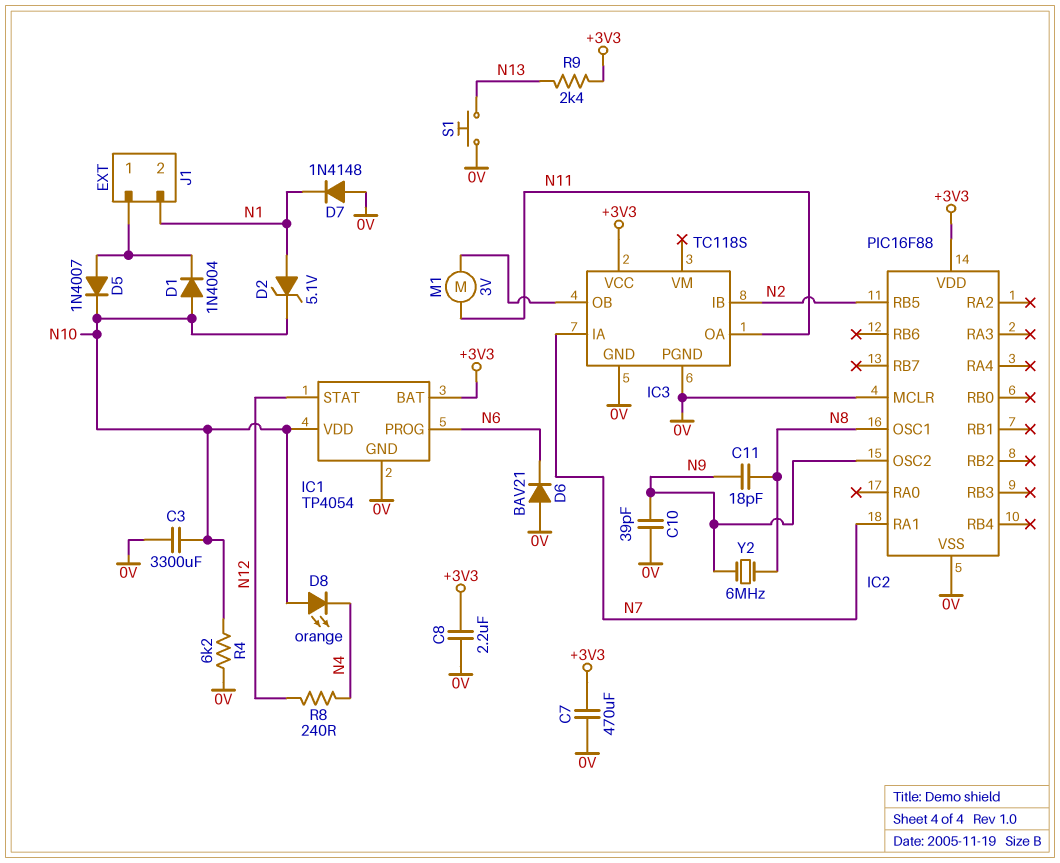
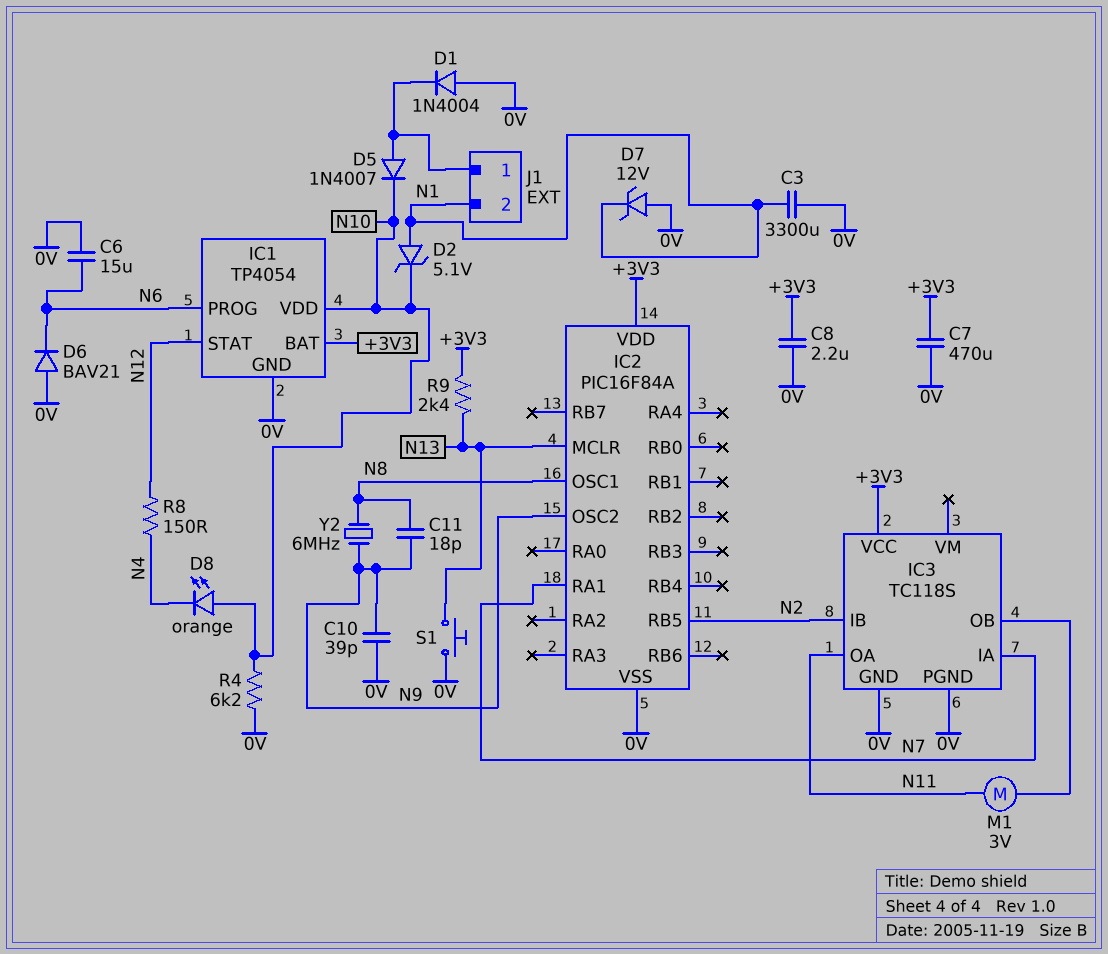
C3: 3300uF (0V, N10) -> 3300uF (0V, N1)
C6: none -> 15uF (0V, N6)
D1: diode 1N4004 (A N10, K J1/1) -> diode 1N4004 (A 0V, K J1/1)
D7: diode 1N4148 (A 0V, K N1) -> zener 12V (A 0V, K N1)
IC2: PIC16F88 -> PIC16F84A
IC2 pin MCLR: 0V -> N13
R8: 240 (N4, N12) -> 150 (N4, N12)

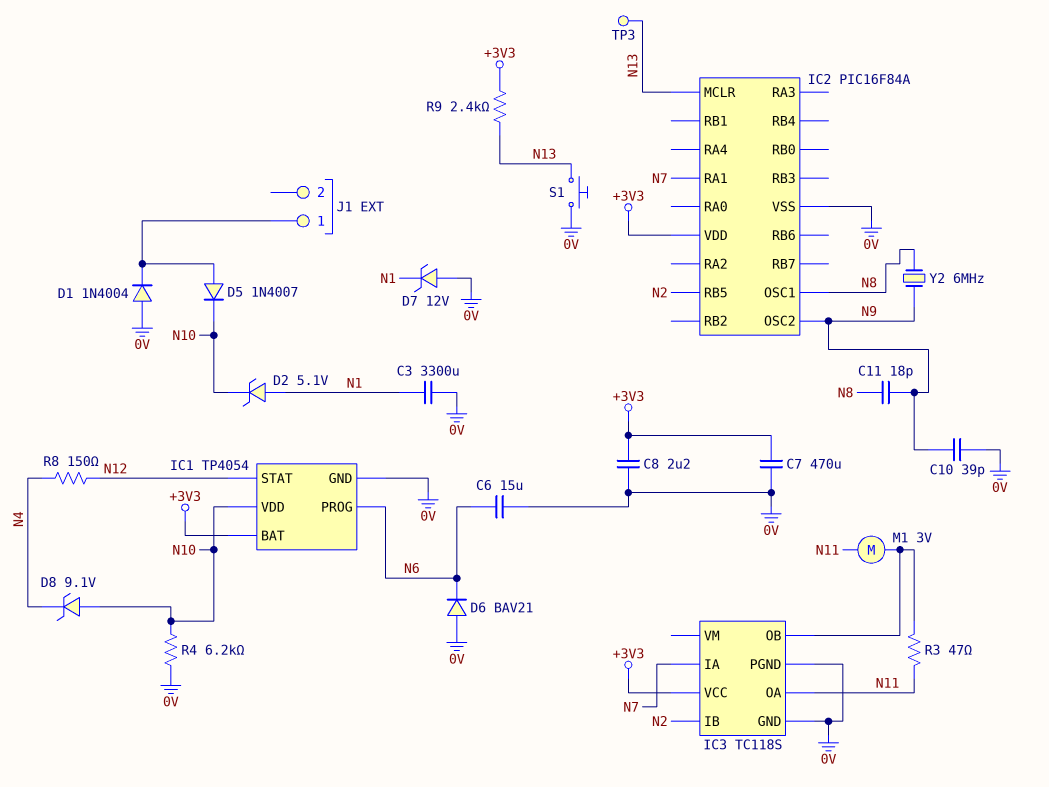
D8: LED orange (A N10, K N4) -> zener 9.1V (A N10, K N4)
J1 pin 2: N1 -> none
R3: none -> 47 (IC3/OB, N11)
TP3: none -> test point (N13)

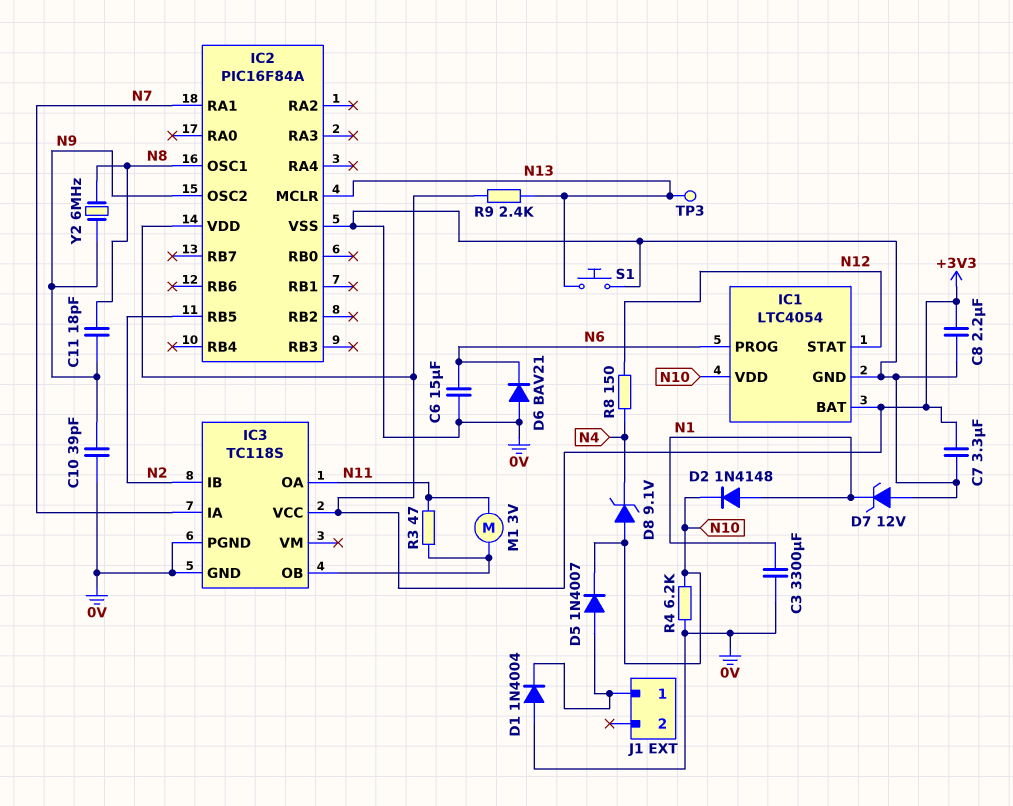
C7: 470uF (+3V3, 0V) -> 3.3uF (+3V3, 0V)
D2: zener 5.1V (A N1, K N10) -> diode 1N4148 (A N1, K N10)
IC1: TP4054 -> LTC4054

